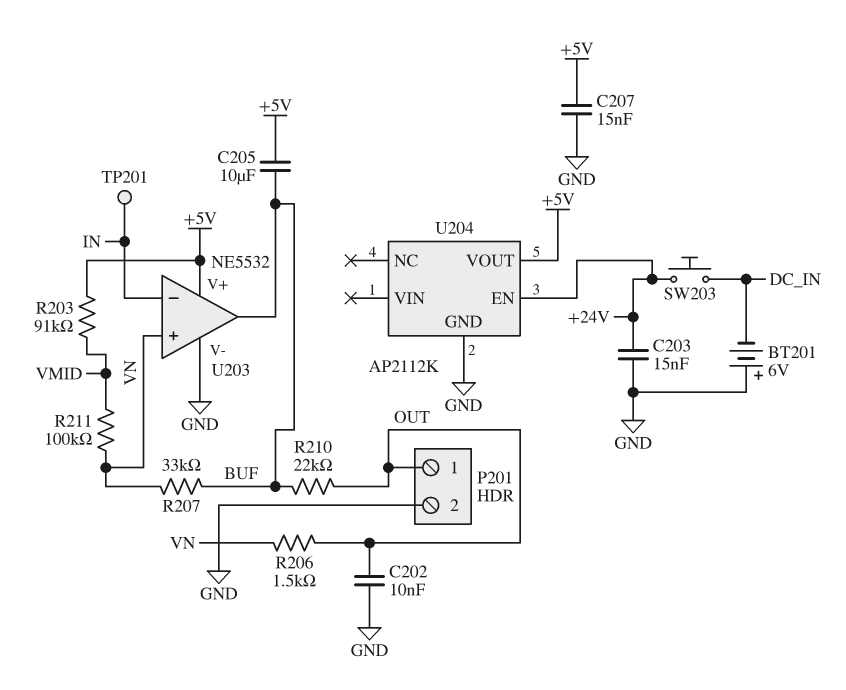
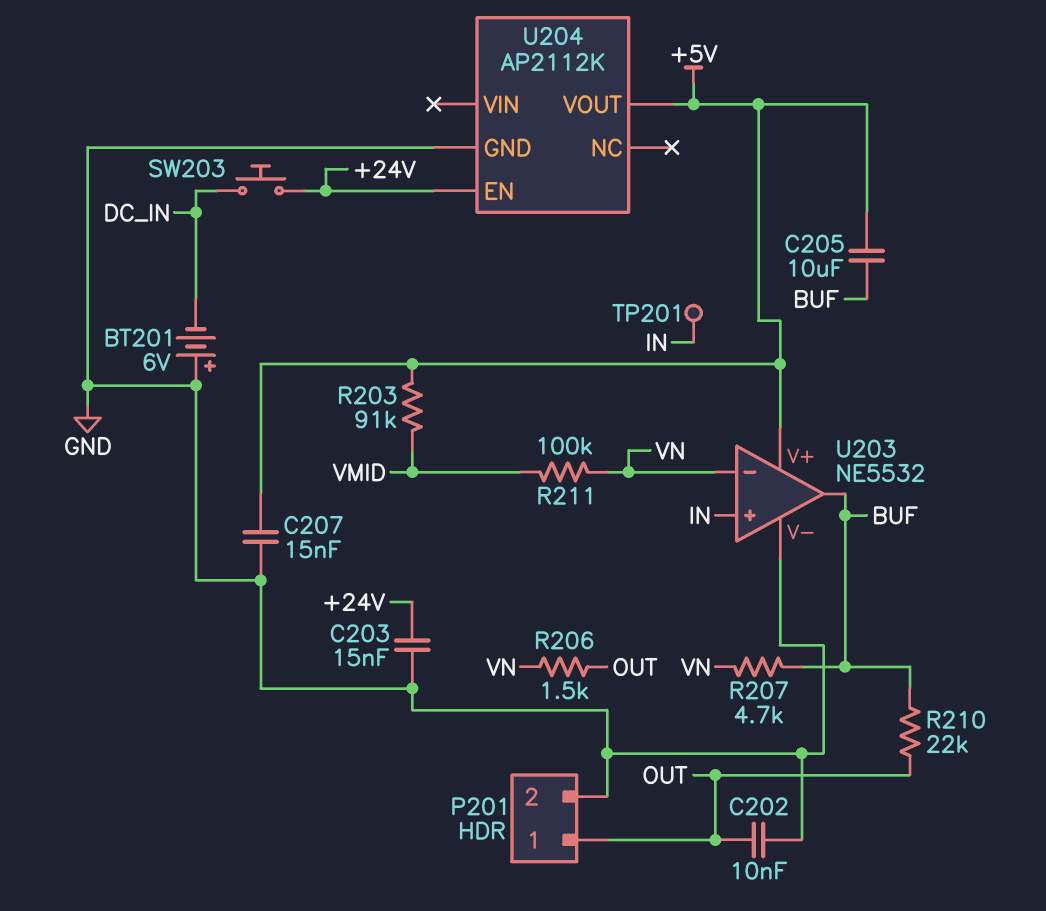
R207: 33k (BUF, VN) -> 4.7k (BUF, VN)
U203 pin in+: VN -> IN
U203 pin in-: IN -> VN

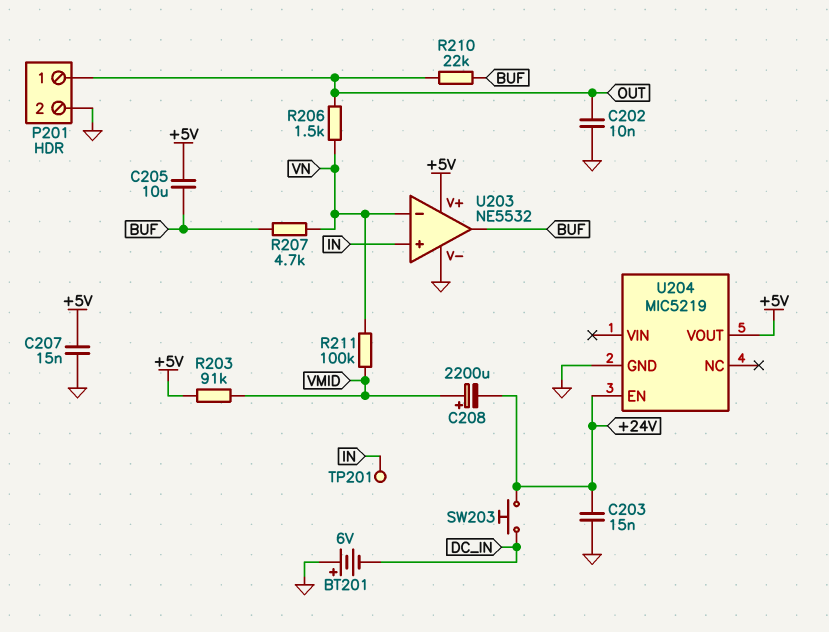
C208: none -> 2200uF (plus VMID, minus +24V)
U204: AP2112K -> MIC5219

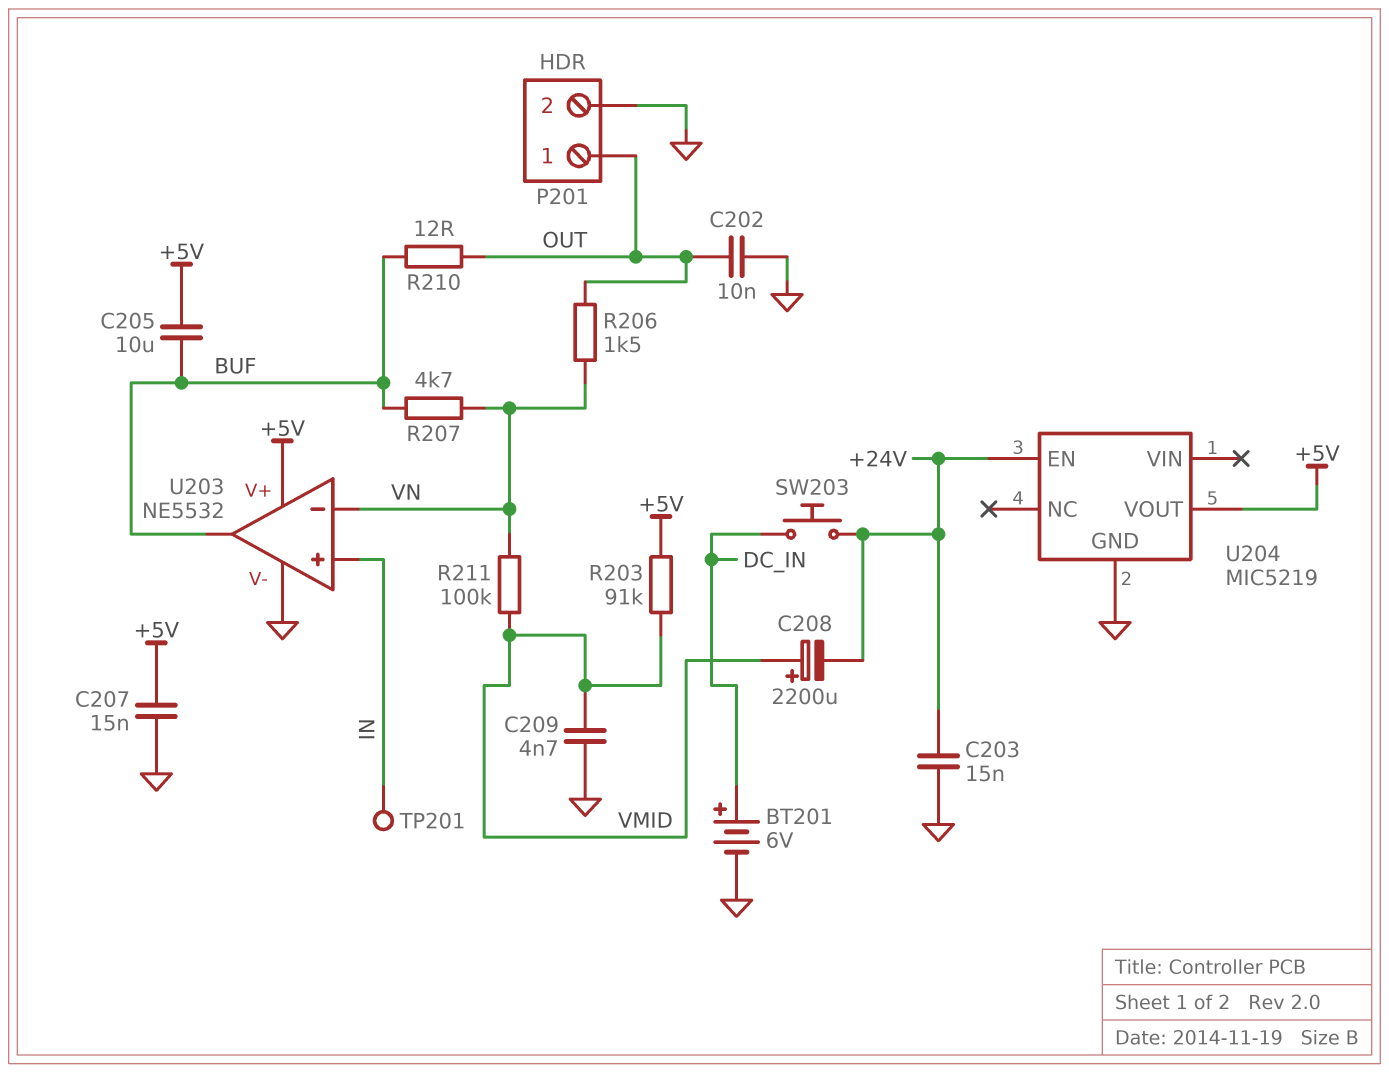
BT201: 6V (plus GND, minus DC_IN) -> 6V (plus DC_IN, minus GND)
C209: none -> 4.7nF (GND, VMID)
R210: 22k (BUF, OUT) -> 12 (BUF, OUT)

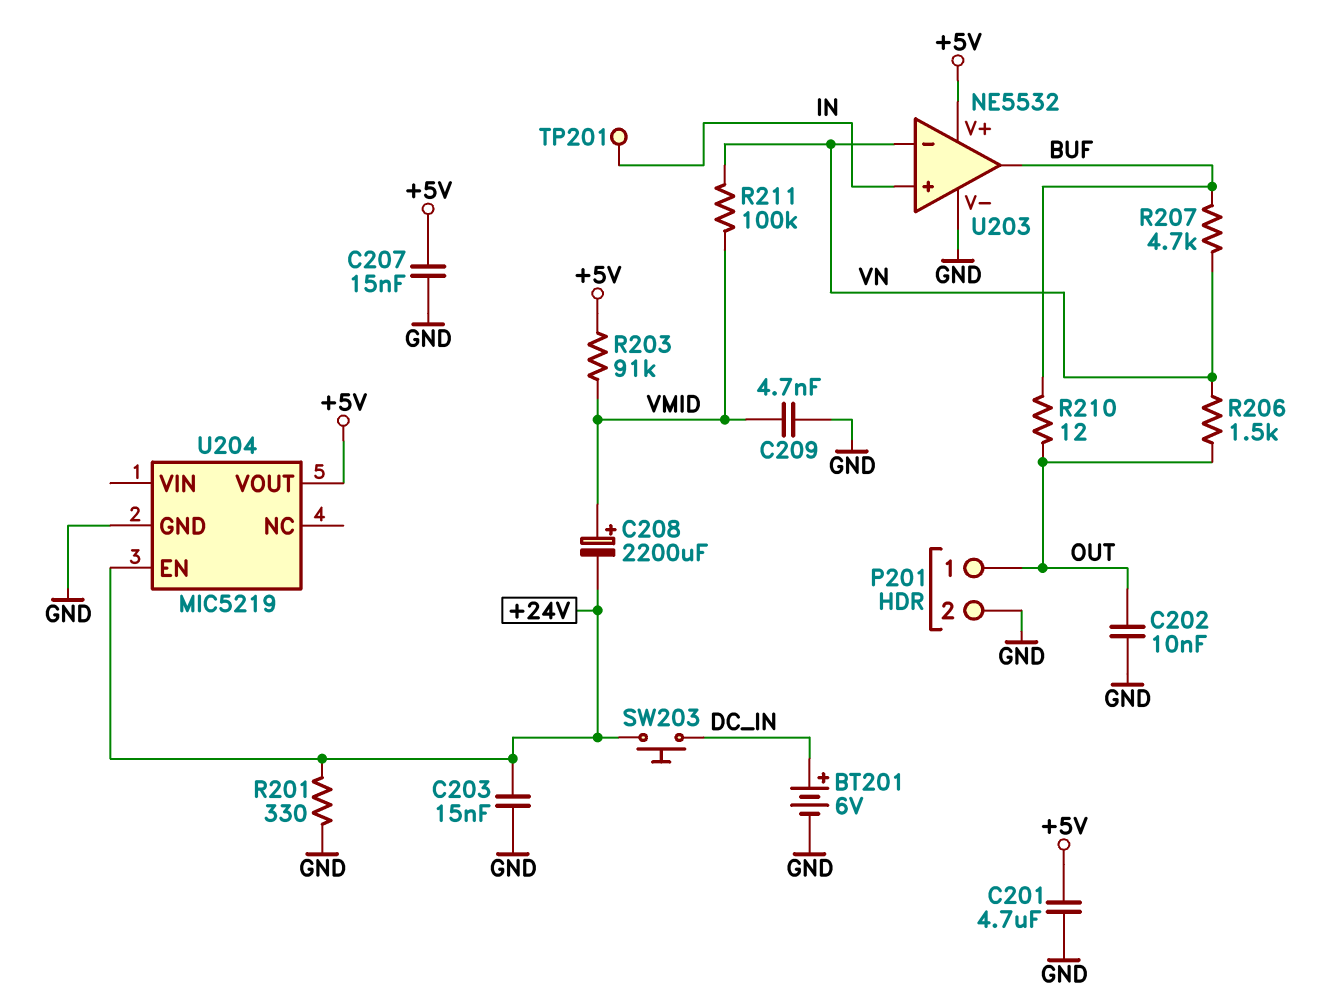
C201: none -> 4.7uF (+5V, GND)
C205: 10uF (+5V, BUF) -> none
R201: none -> 330 (+24V, GND)

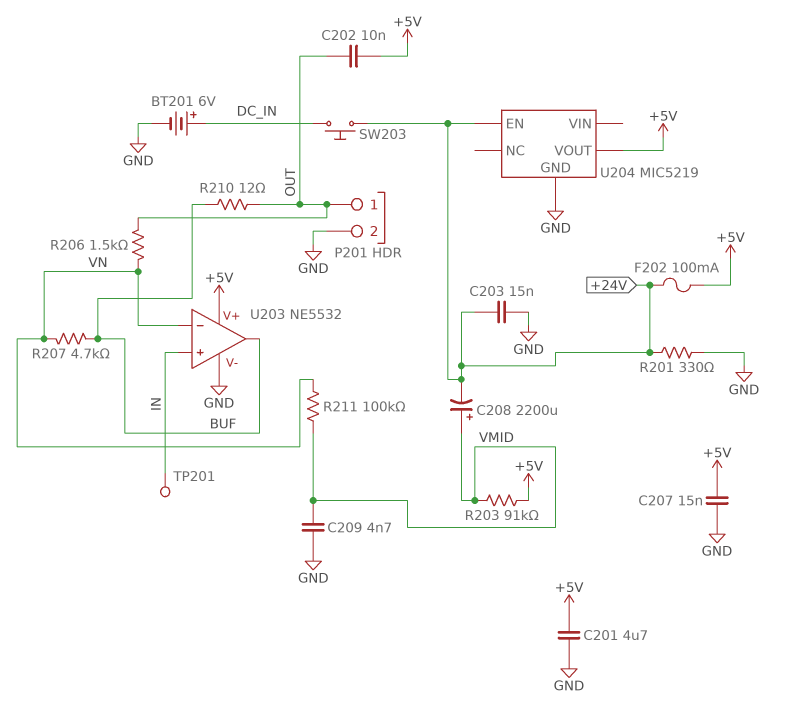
C202: 10nF (GND, OUT) -> 10nF (+5V, OUT)
F202: none -> 100mA (+5V, +24V)

